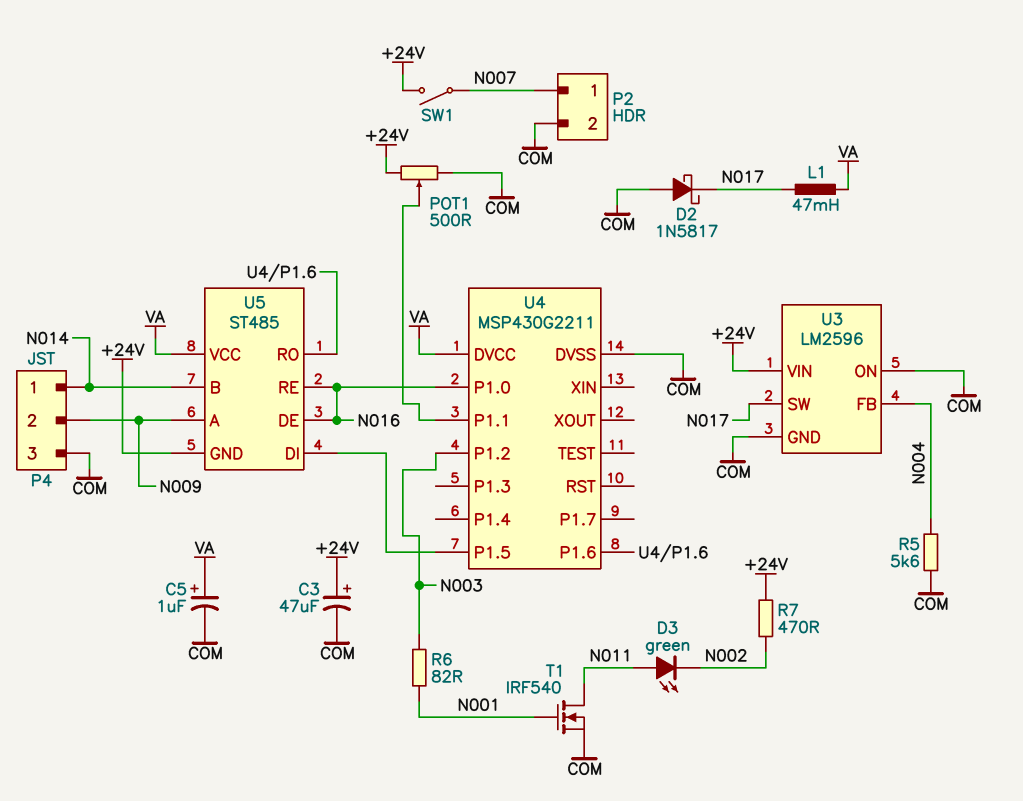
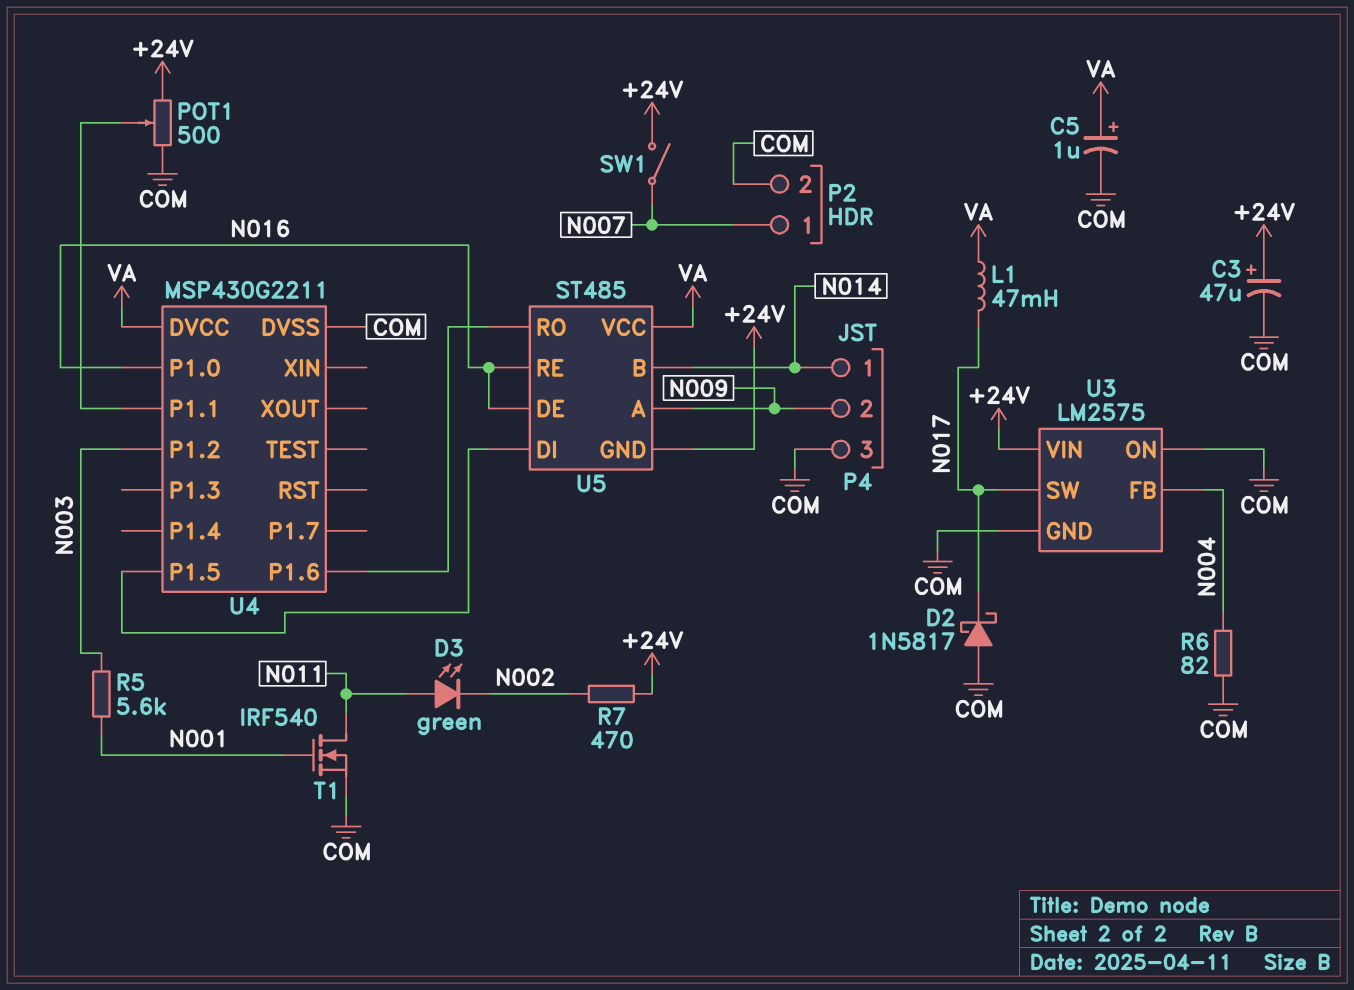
R5: 5.6k (COM, N004) -> 5.6k (N001, N003)
R6: 82 (N001, N003) -> 82 (COM, N004)
U3: LM2596 -> LM2575

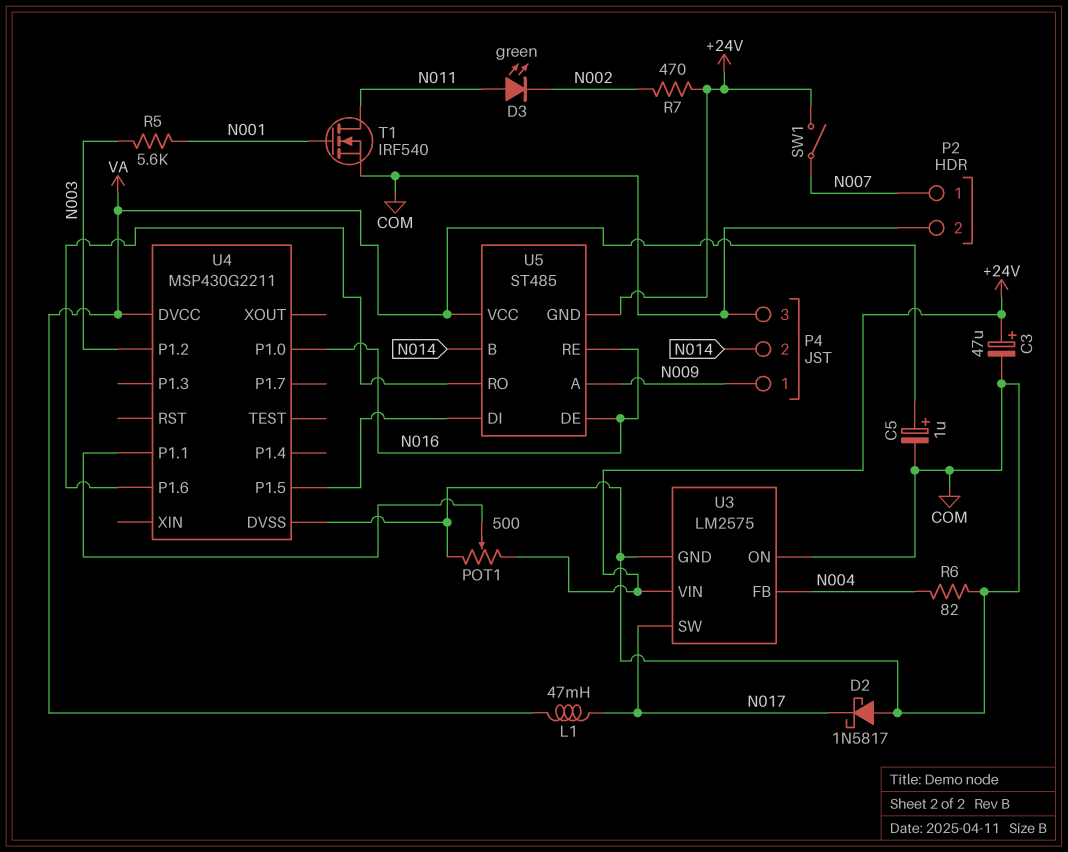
P4 pin 1: N014 -> N009
P4 pin 2: N009 -> N014

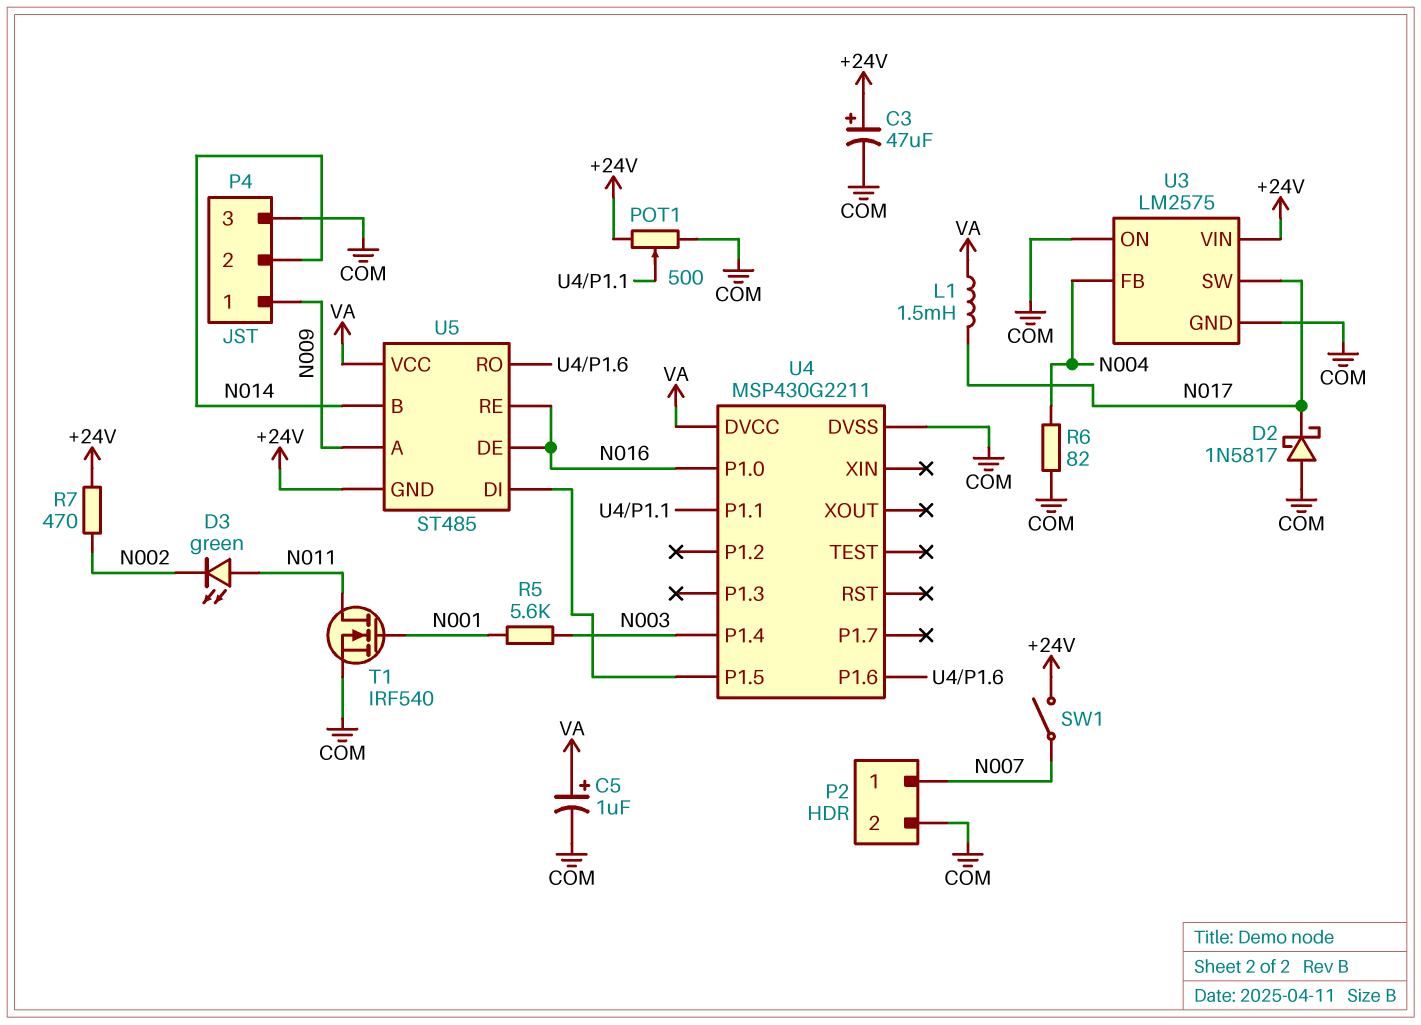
L1: 47mH (N017, VA) -> 1.5mH (N017, VA)
U4 pin P1.2: N003 -> none
U4 pin P1.4: none -> N003

